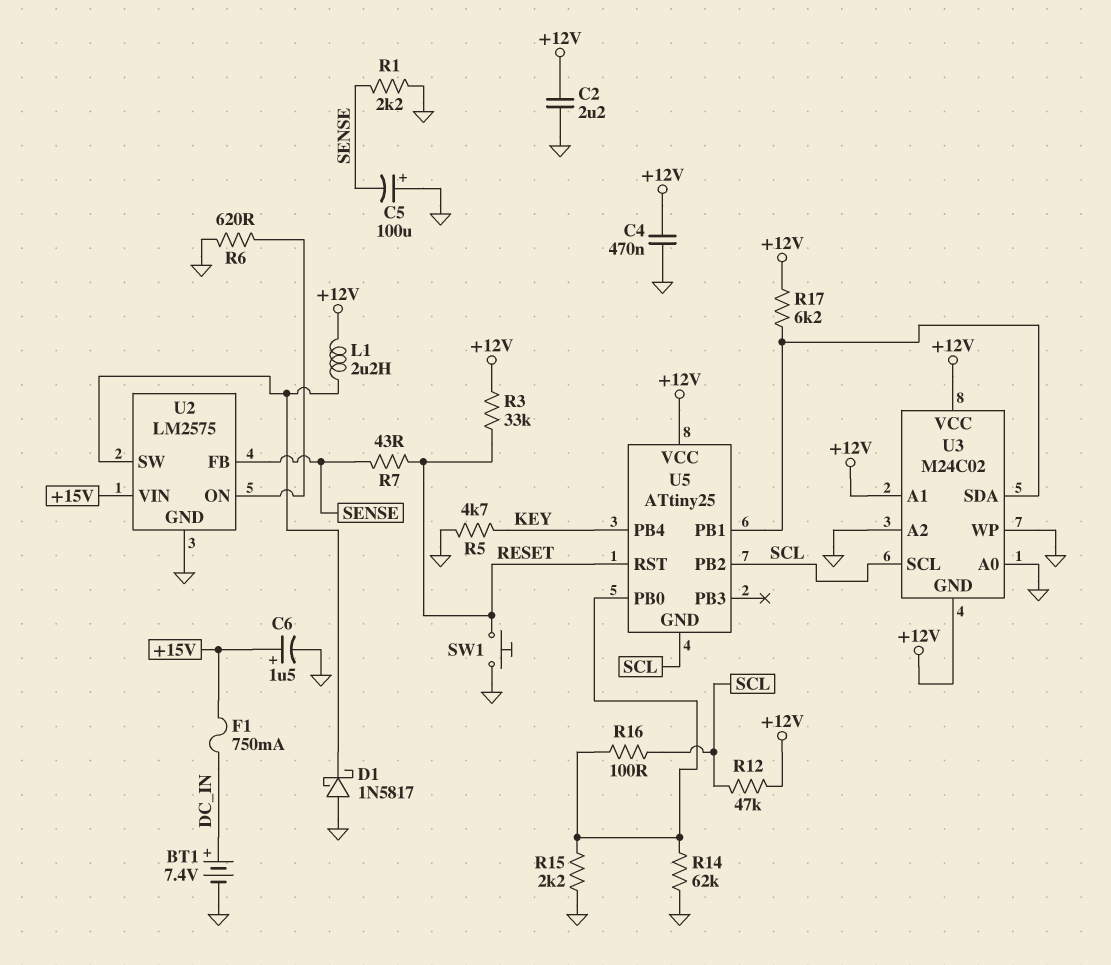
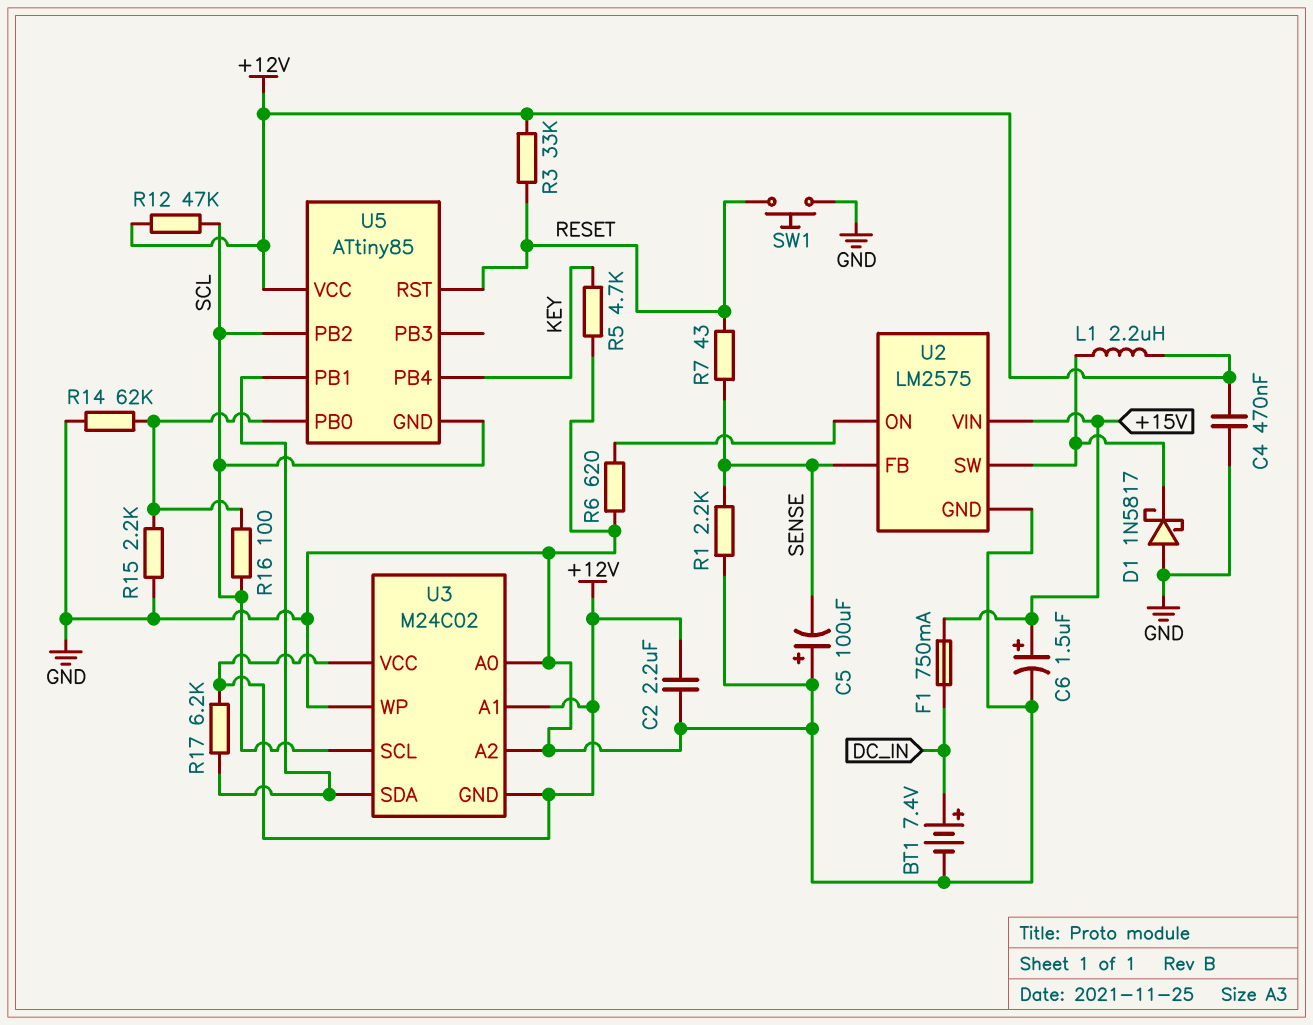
U5: ATtiny25 -> ATtiny85

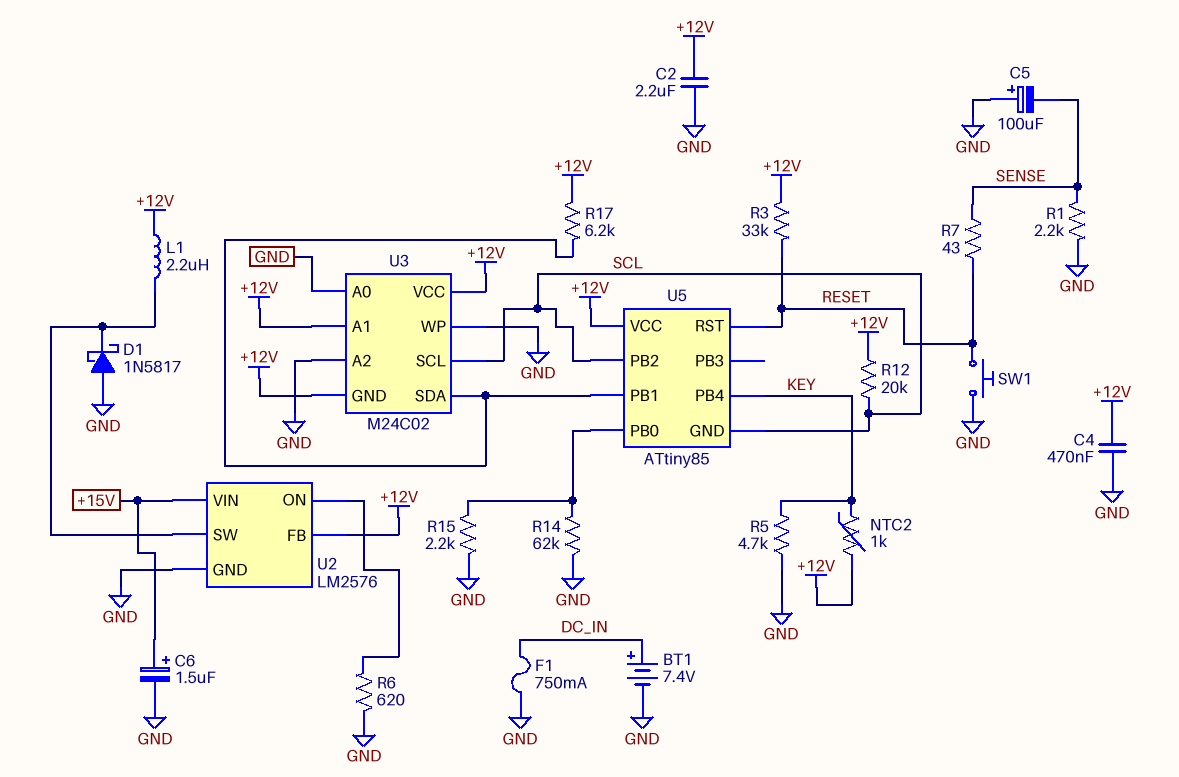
F1: 750mA (+15V, DC_IN) -> 750mA (DC_IN, GND)
NTC2: none -> 1k (+12V, KEY)
R12: 47k (+12V, SCL) -> 20k (+12V, SCL)
R16: 100 (SCL, U5/PB0) -> none
U2: LM2575 -> LM2576
U2 pin FB: SENSE -> +12V

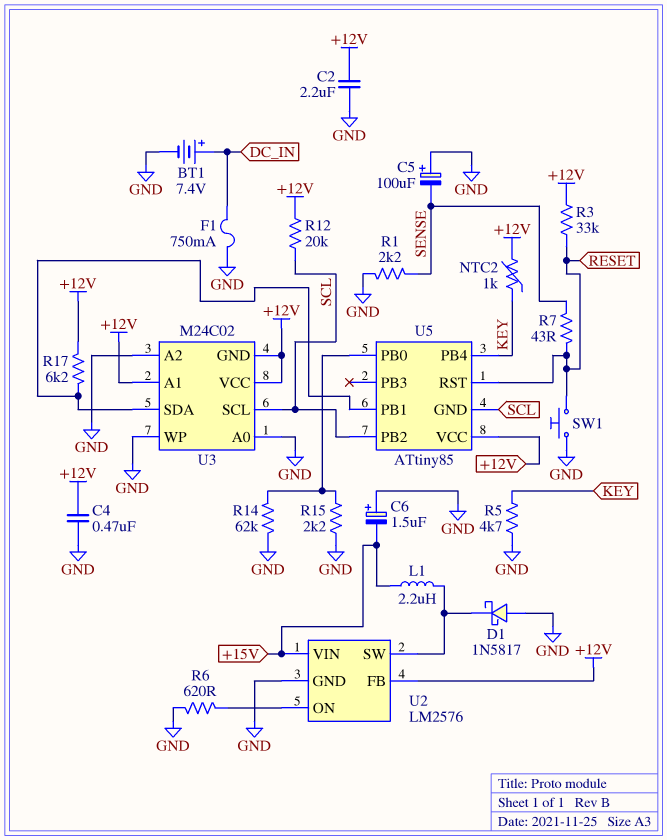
C6: 1.5uF (plus +15V, minus GND) -> 1.5uF (plus GND, minus +15V)
L1: 2.2uH (+12V, U2/SW) -> 2.2uH (+15V, U2/SW)

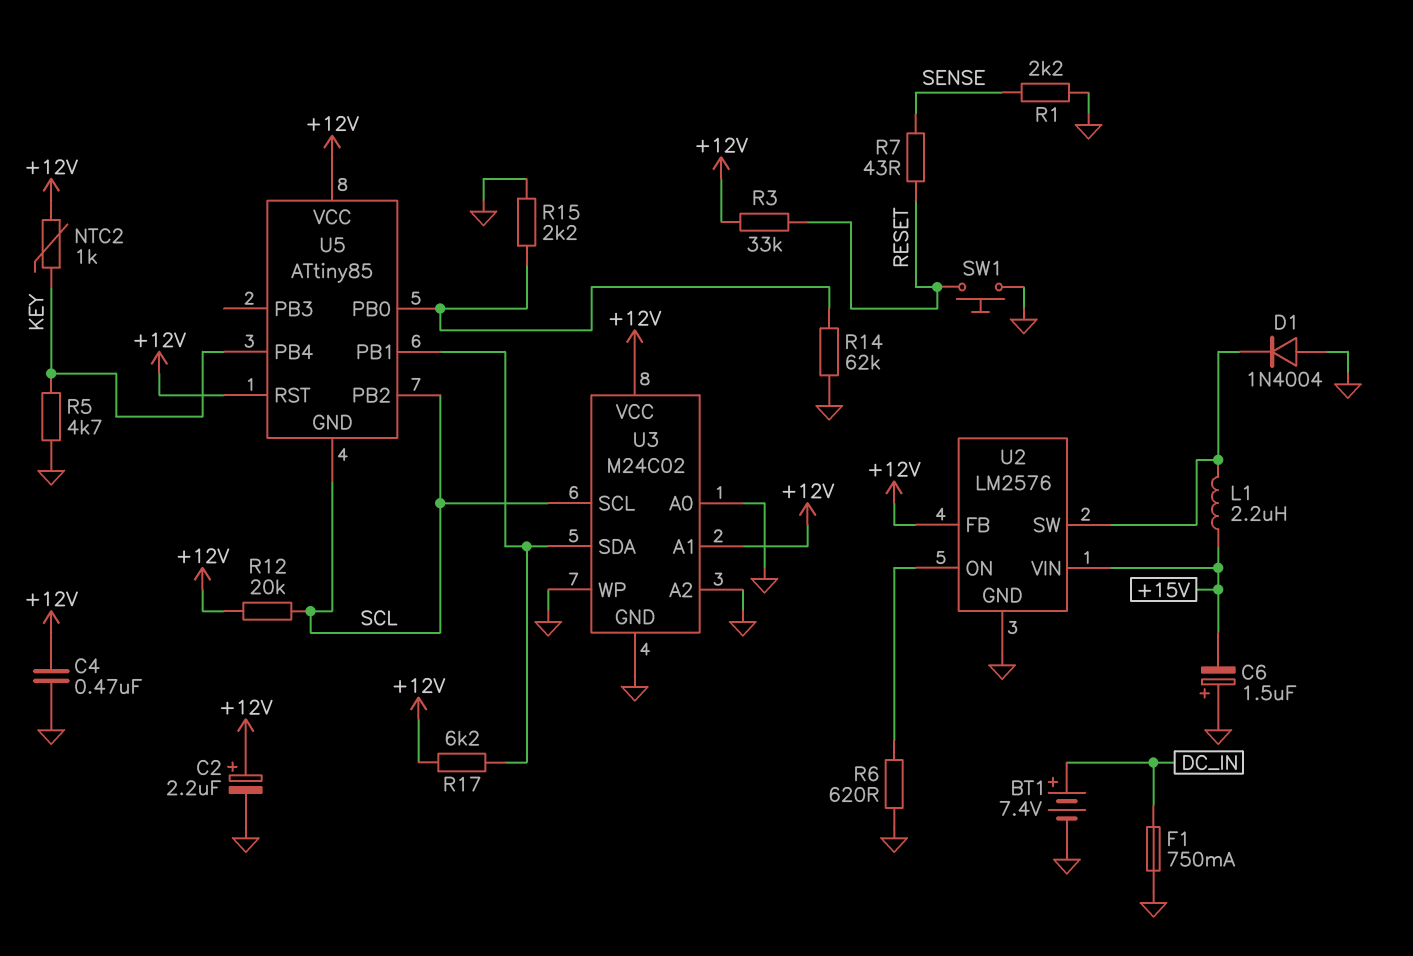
C2: 2.2uF (+12V, GND) -> 2.2uF (plus +12V, minus GND)
C5: 100uF (plus GND, minus SENSE) -> none
D1: schottky 1N5817 (A GND, K U2/SW) -> diode 1N4004 (A GND, K U2/SW)
U3 pin GND: +12V -> GND
U5 pin RST: RESET -> +12V

